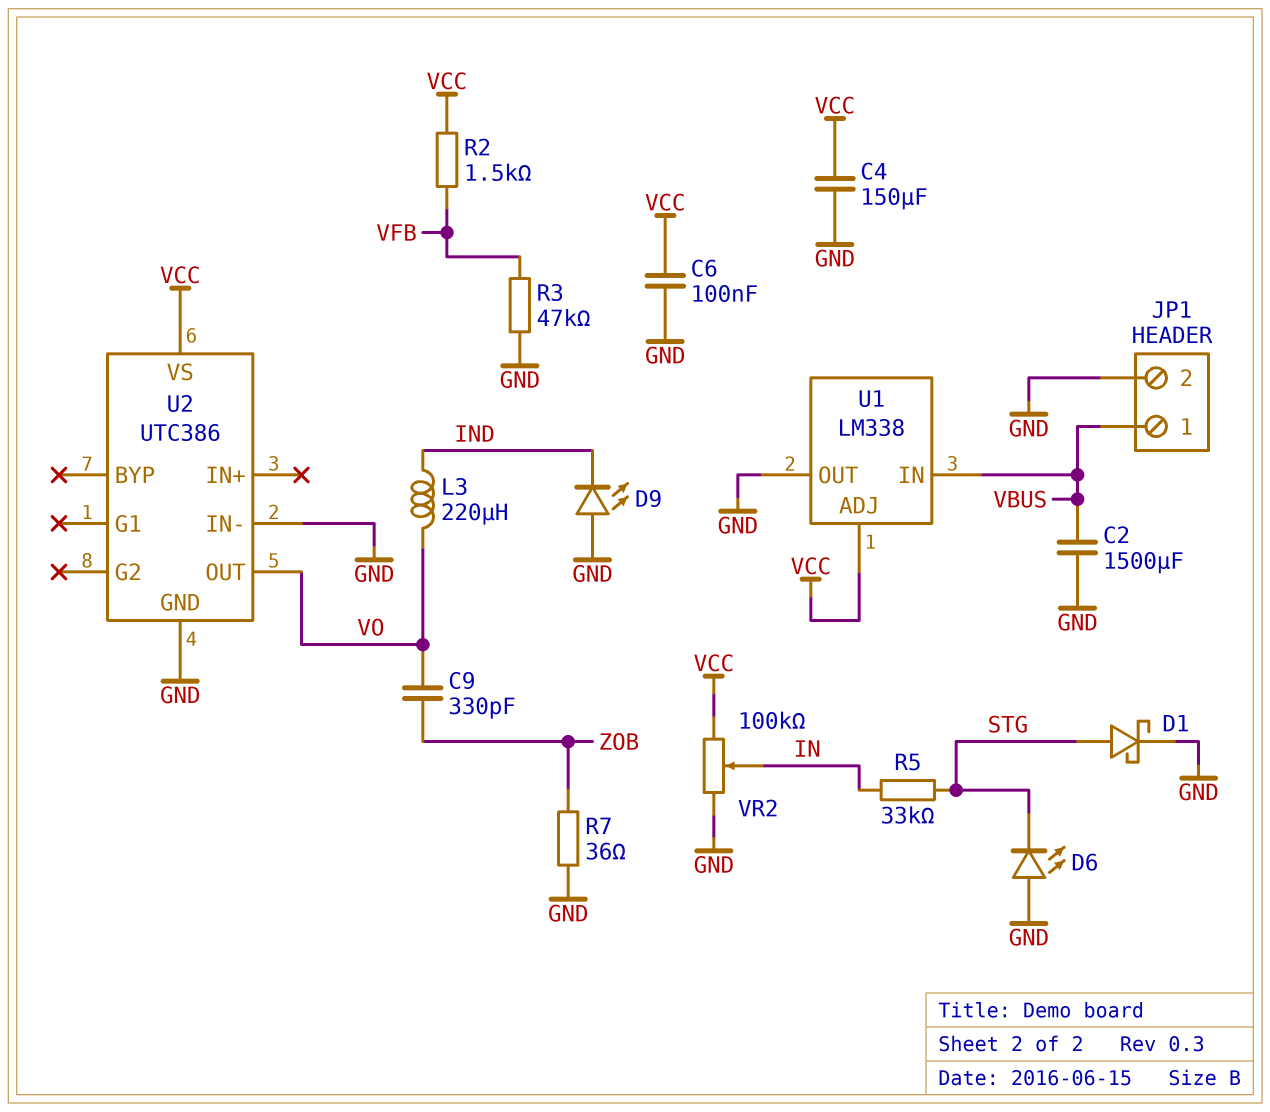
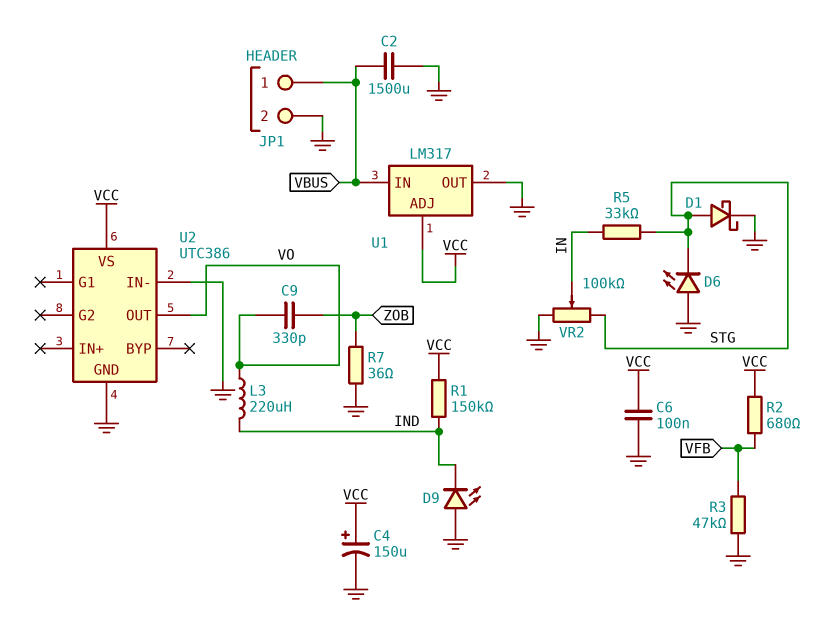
C4: 150uF (GND, VCC) -> 150uF (plus VCC, minus GND)
R1: none -> 150k (IND, VCC)
R2: 1.5k (VCC, VFB) -> 680 (VCC, VFB)
U1: LM338 -> LM317
VR2: 100k (GND, VCC, wiper IN) -> 100k (GND, STG, wiper IN)

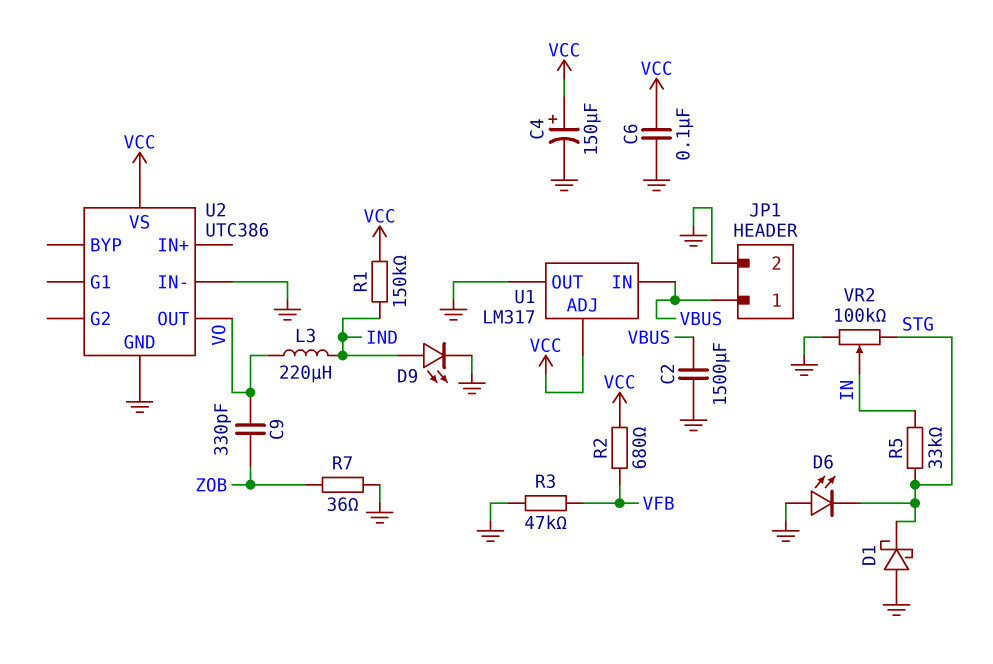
D1: schottky (A STG, K GND) -> schottky (A GND, K STG)
D9: LED (A GND, K IND) -> LED (A IND, K GND)

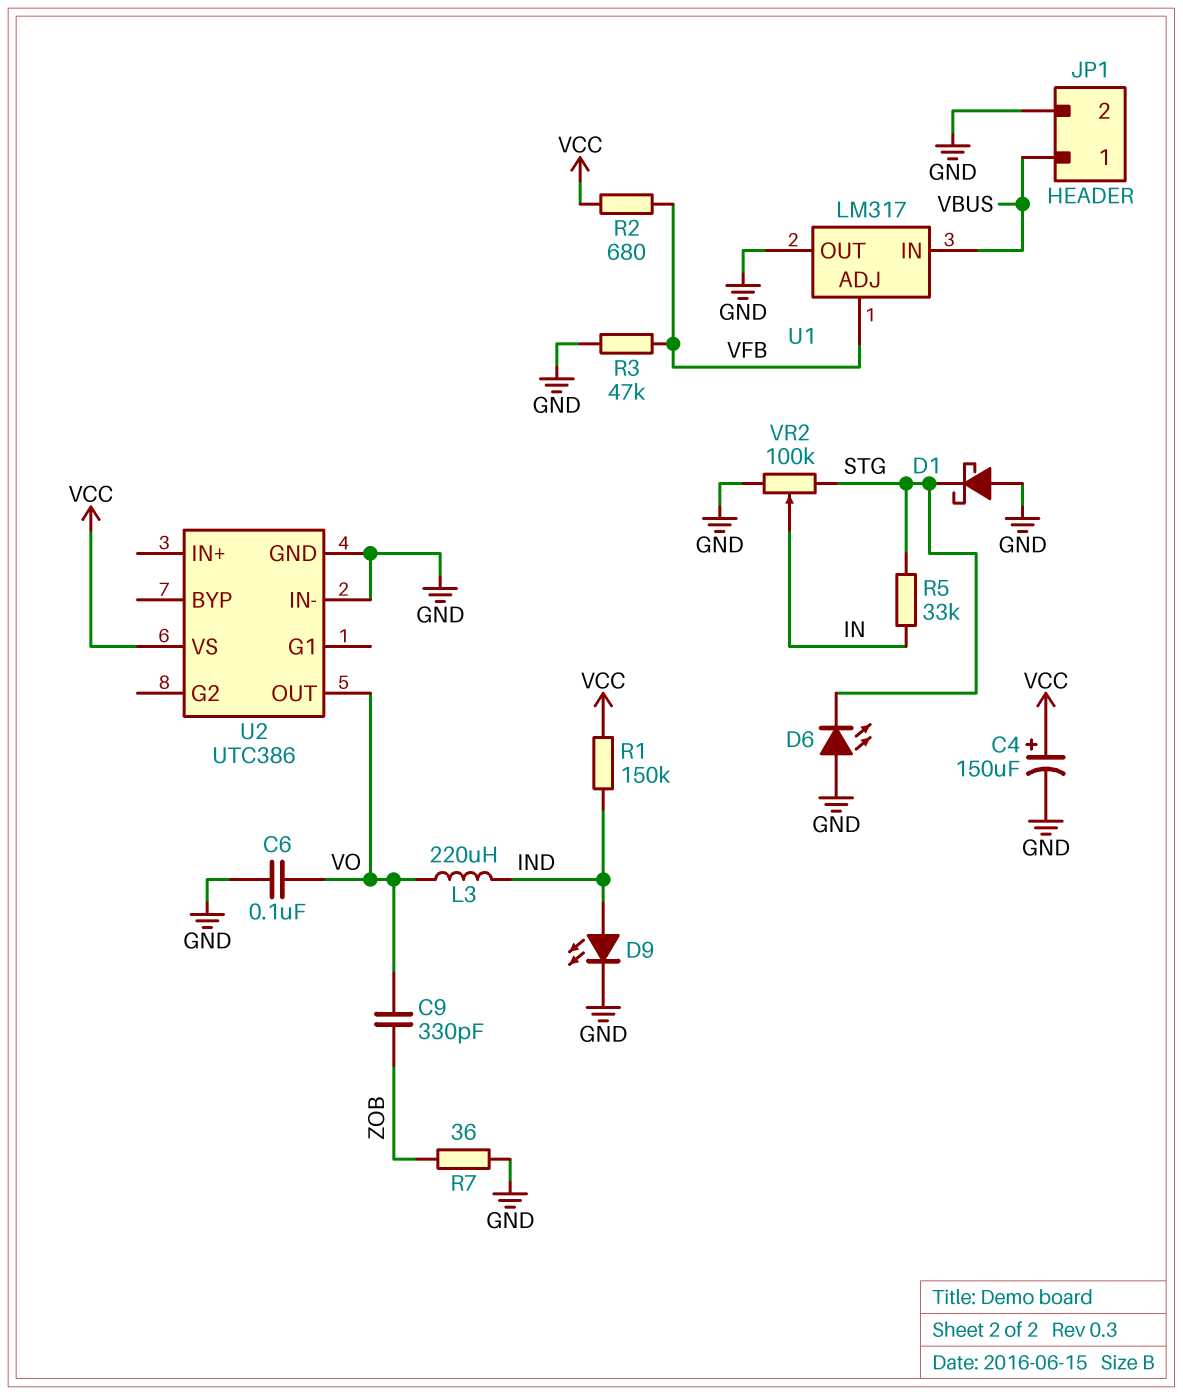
C2: 1500uF (GND, VBUS) -> none
C6: 100nF (GND, VCC) -> 100nF (GND, VO)
U1 pin ADJ: VCC -> VFB

